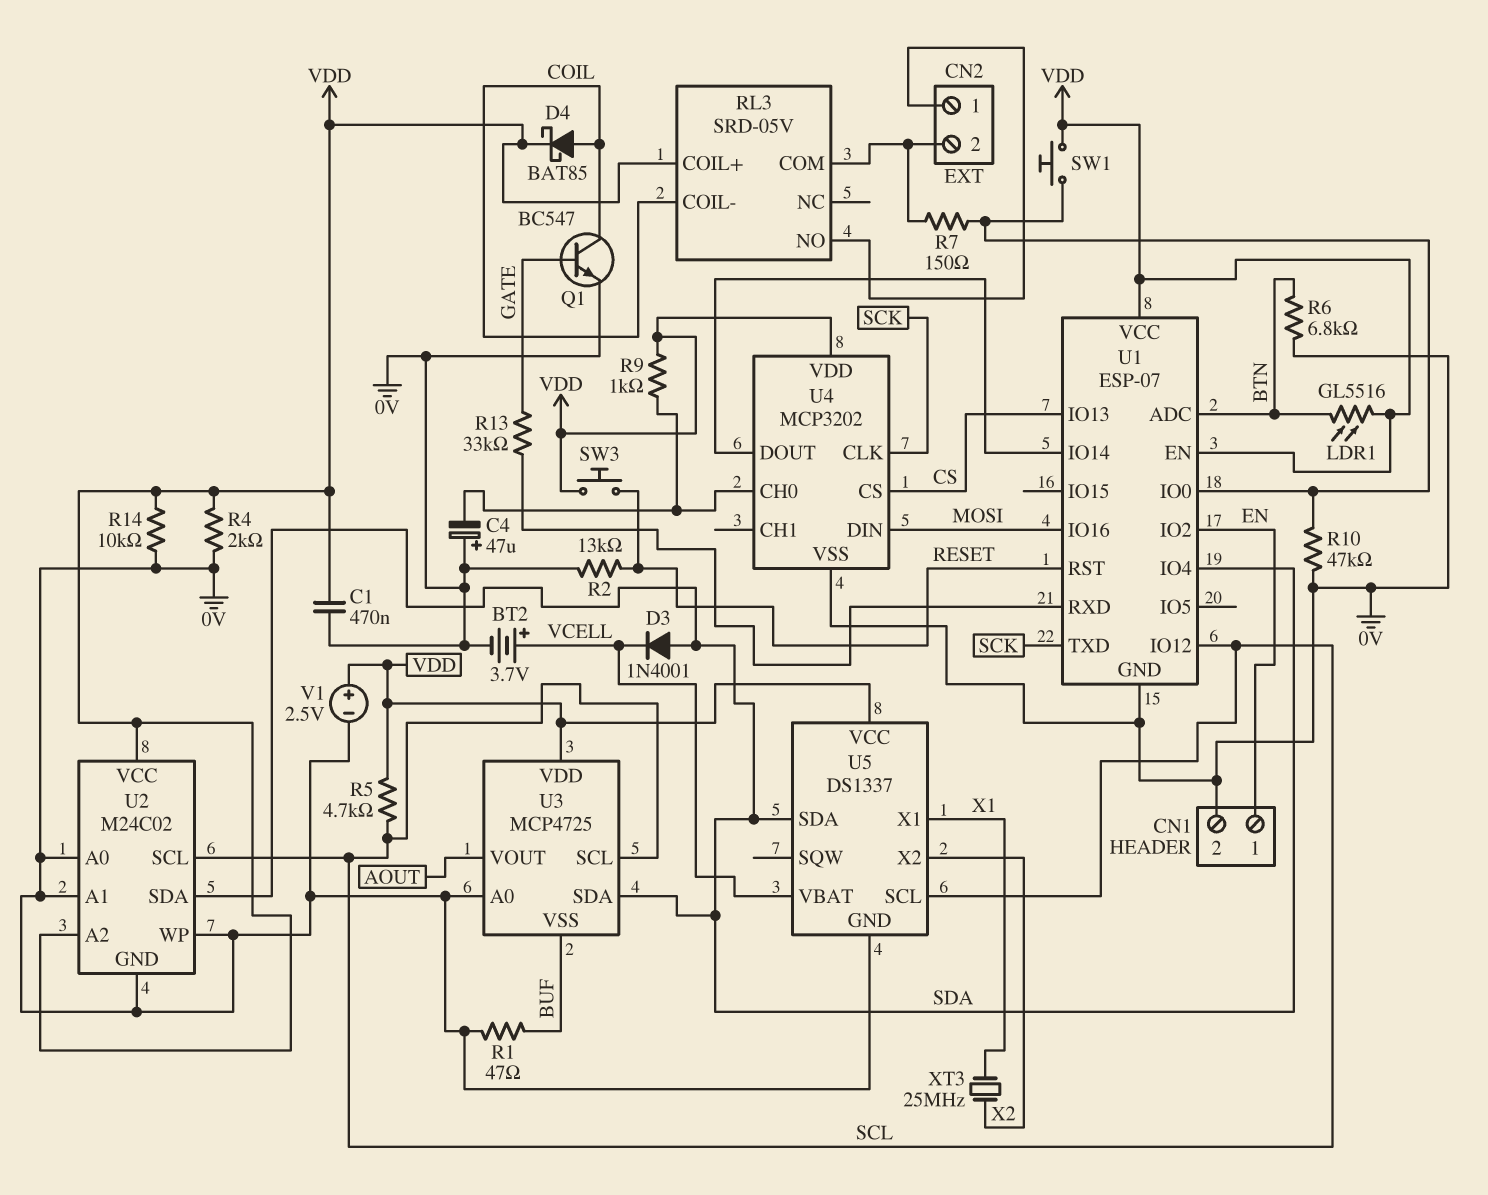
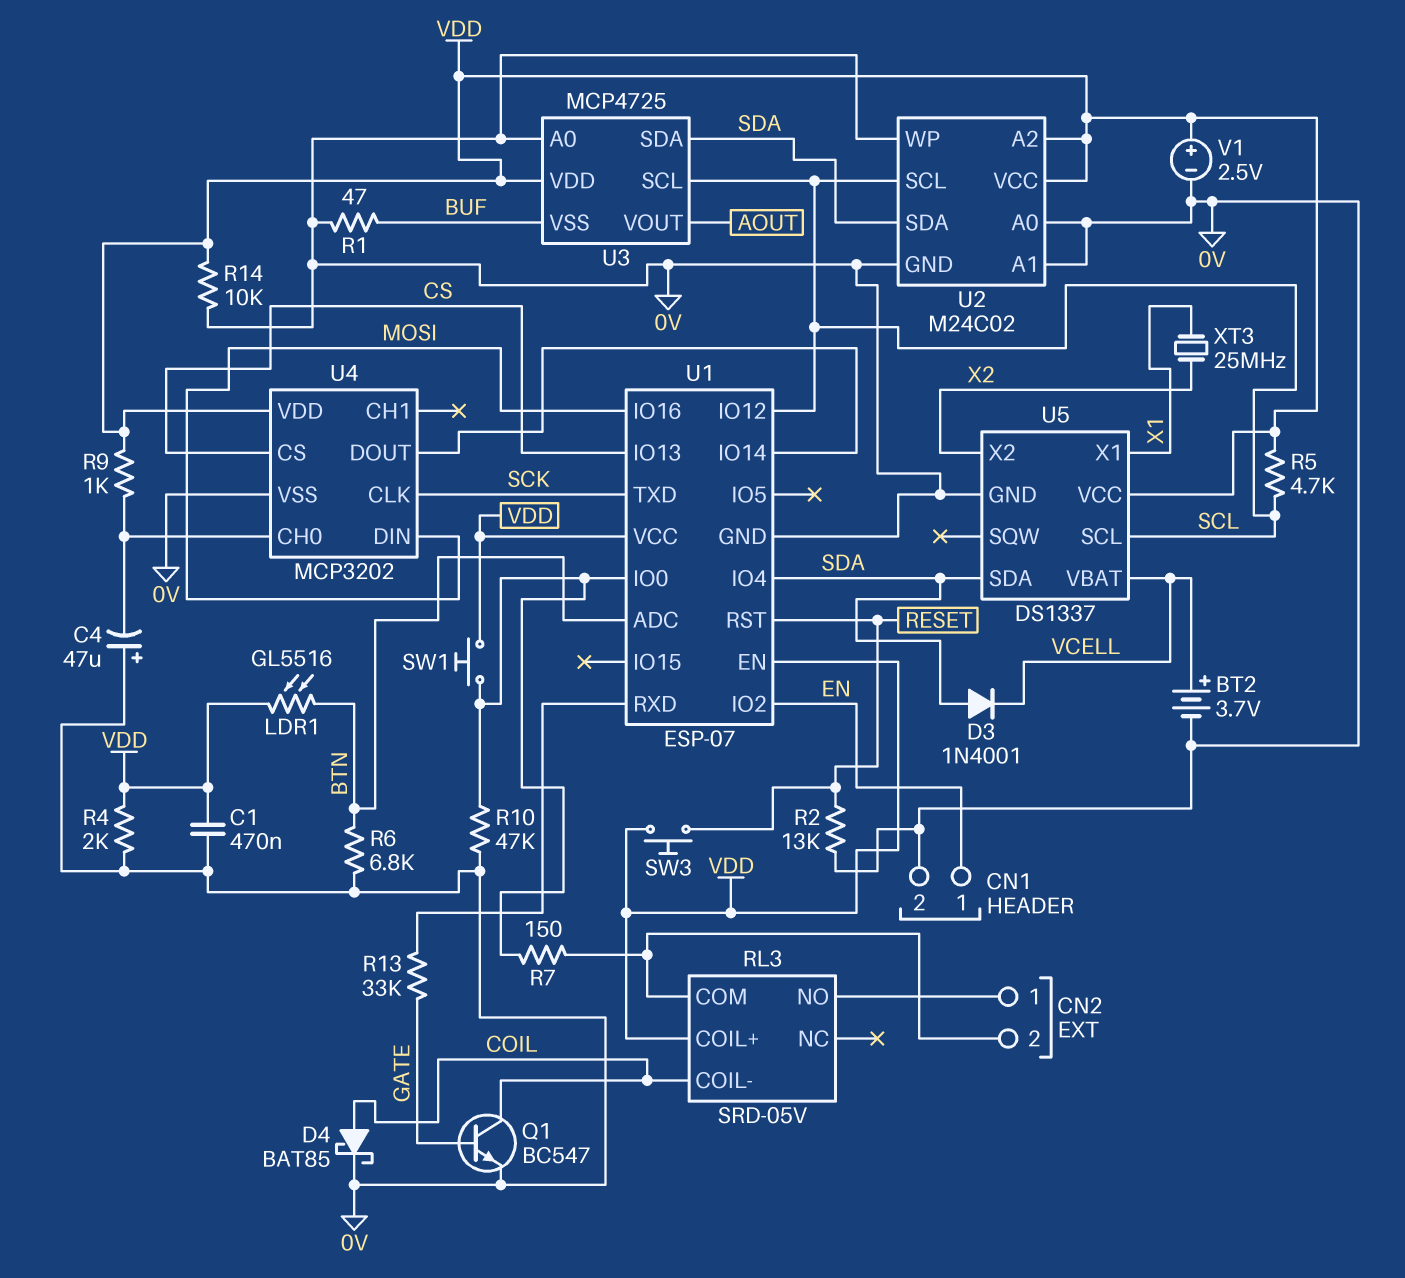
D4: schottky BAT85 (A COIL, K VDD) -> schottky BAT85 (A COIL, K 0V)

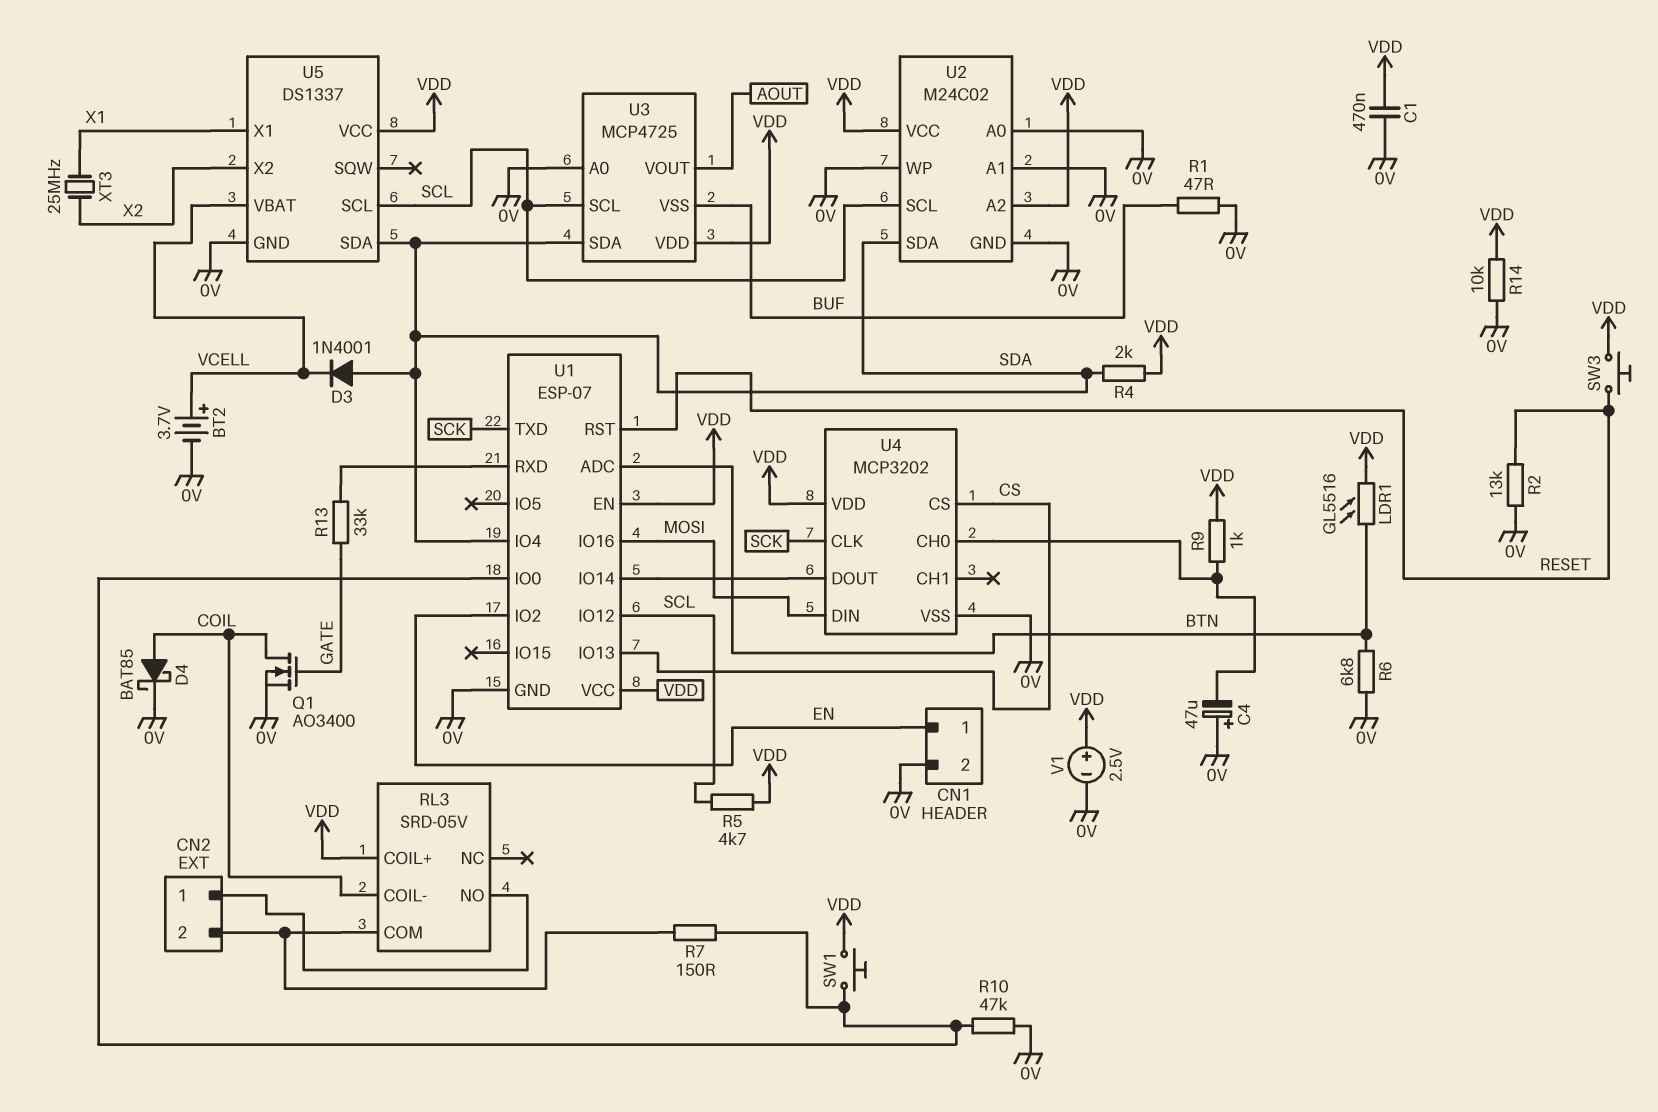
Q1: NPN BC547 (B GATE, C COIL, E 0V) -> NMOS AO3400 (G GATE, D COIL, S 0V)
R4: 2k (0V, VDD) -> 2k (SDA, VDD)

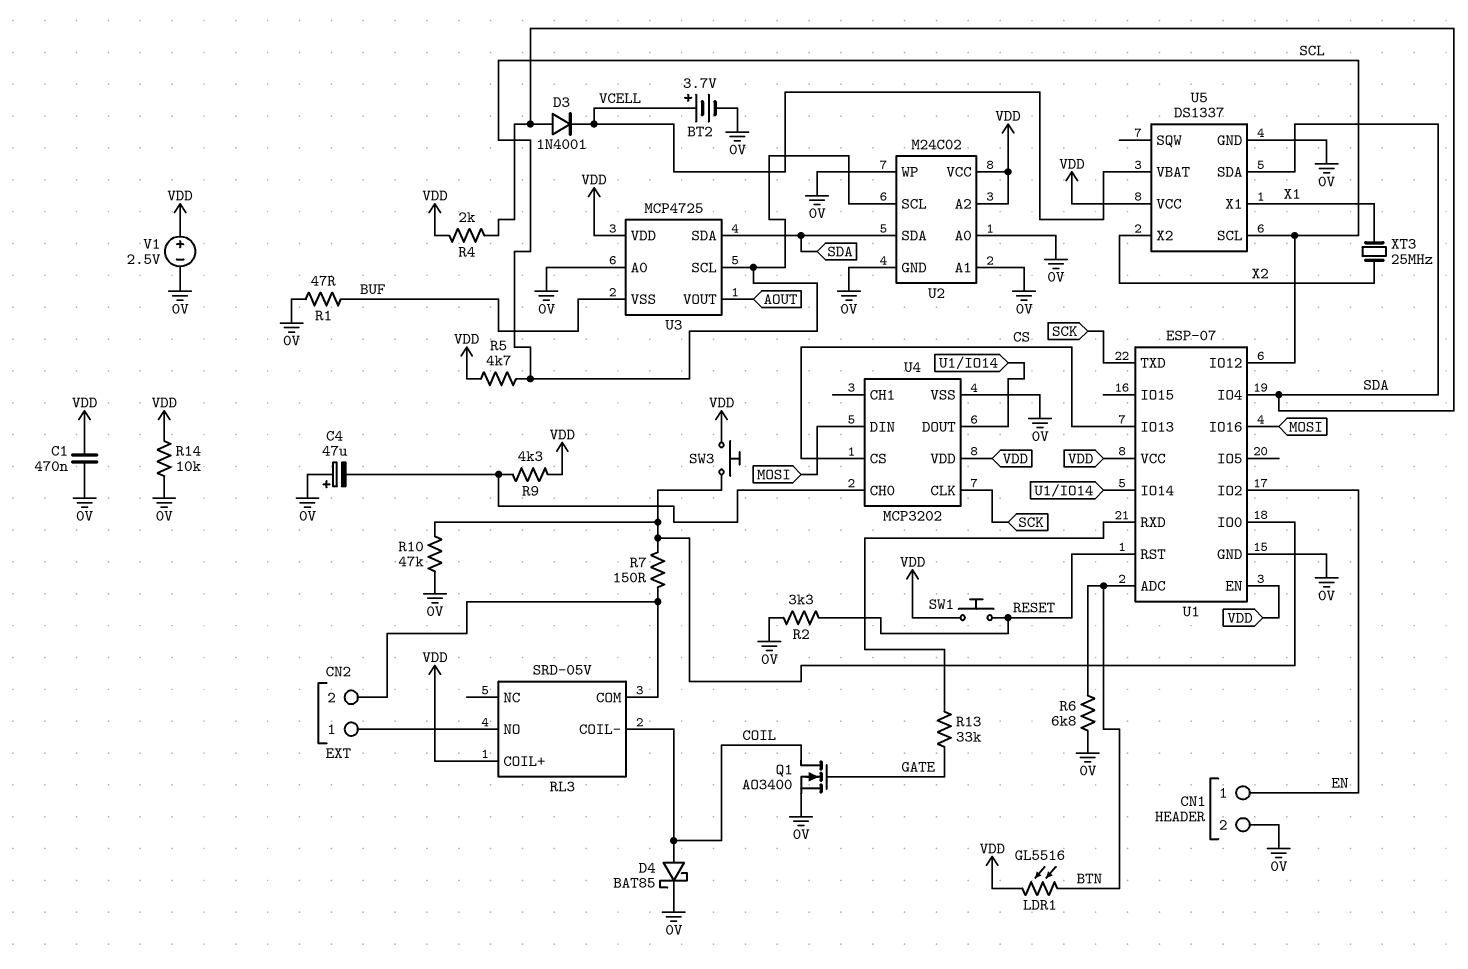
R2: 13k (0V, RESET) -> 3.3k (0V, RESET)
R9: 1k (U4/CH0, VDD) -> 4.3k (U4/CH0, VDD)
SW1: button (U1/IO0, VDD) -> button (RESET, VDD)
SW3: button (RESET, VDD) -> button (U1/IO0, VDD)

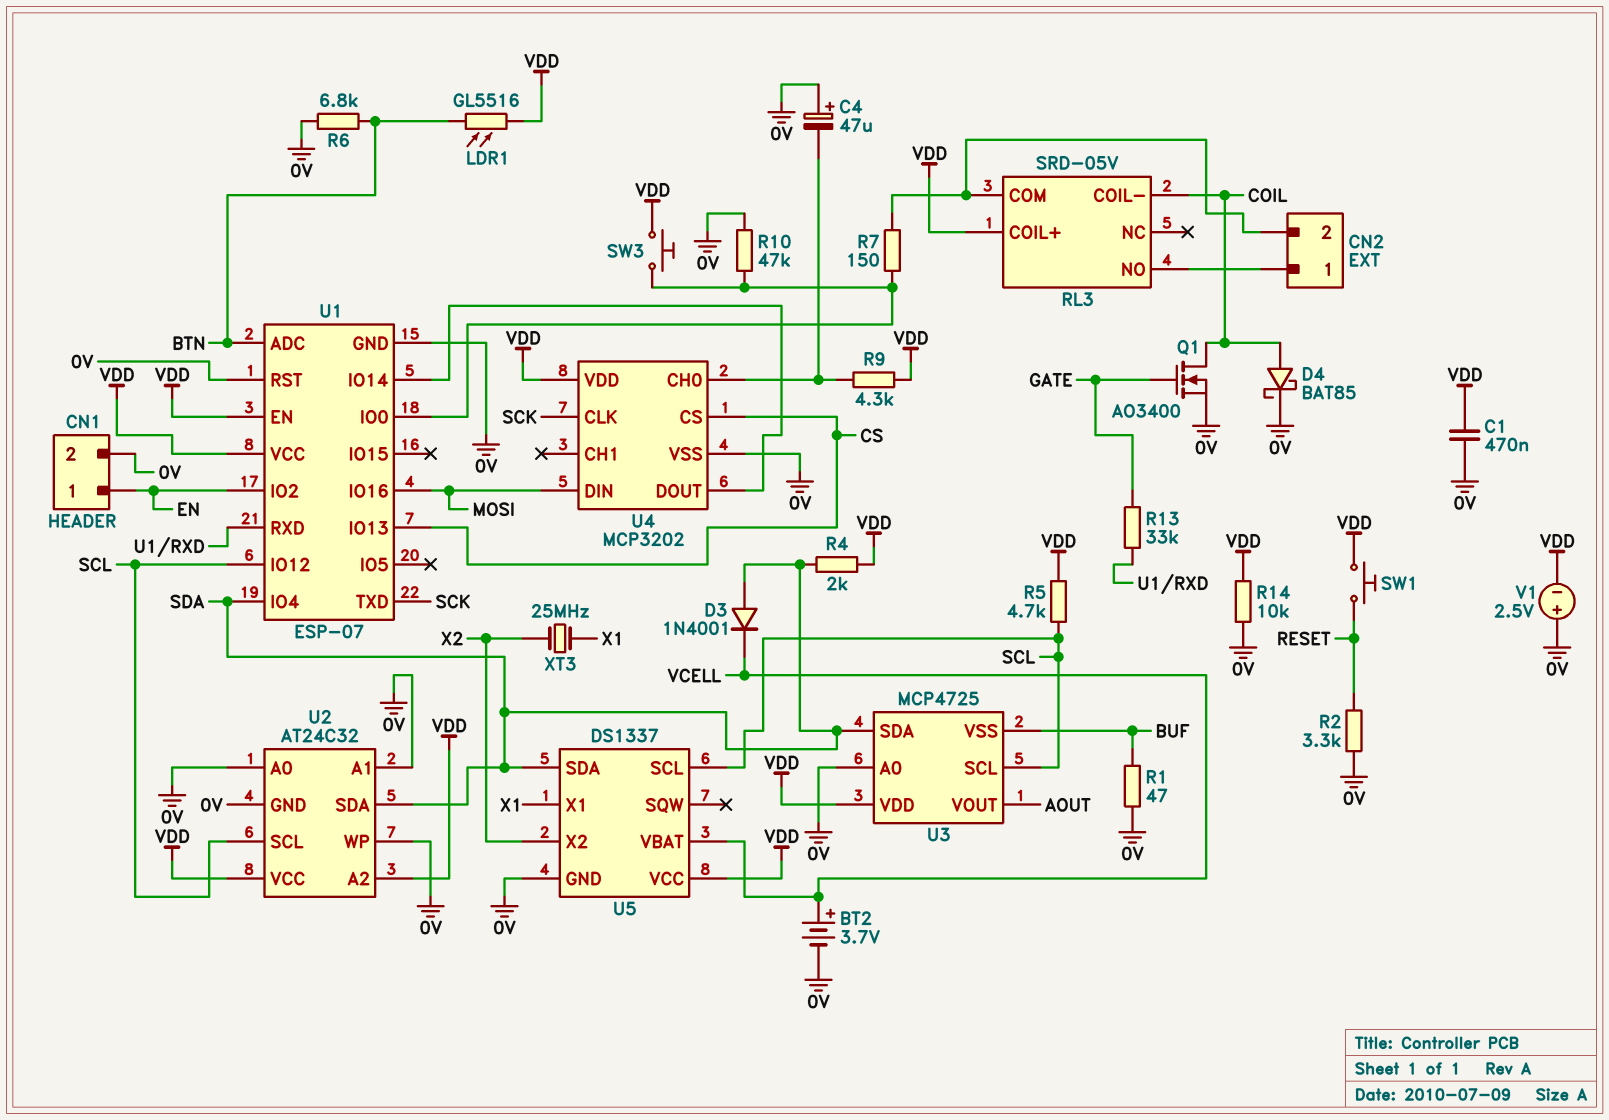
U1 pin RST: RESET -> 0V
U2: M24C02 -> AT24C32
V1: 2.5V (plus VDD, minus 0V) -> 2.5V (plus 0V, minus VDD)

